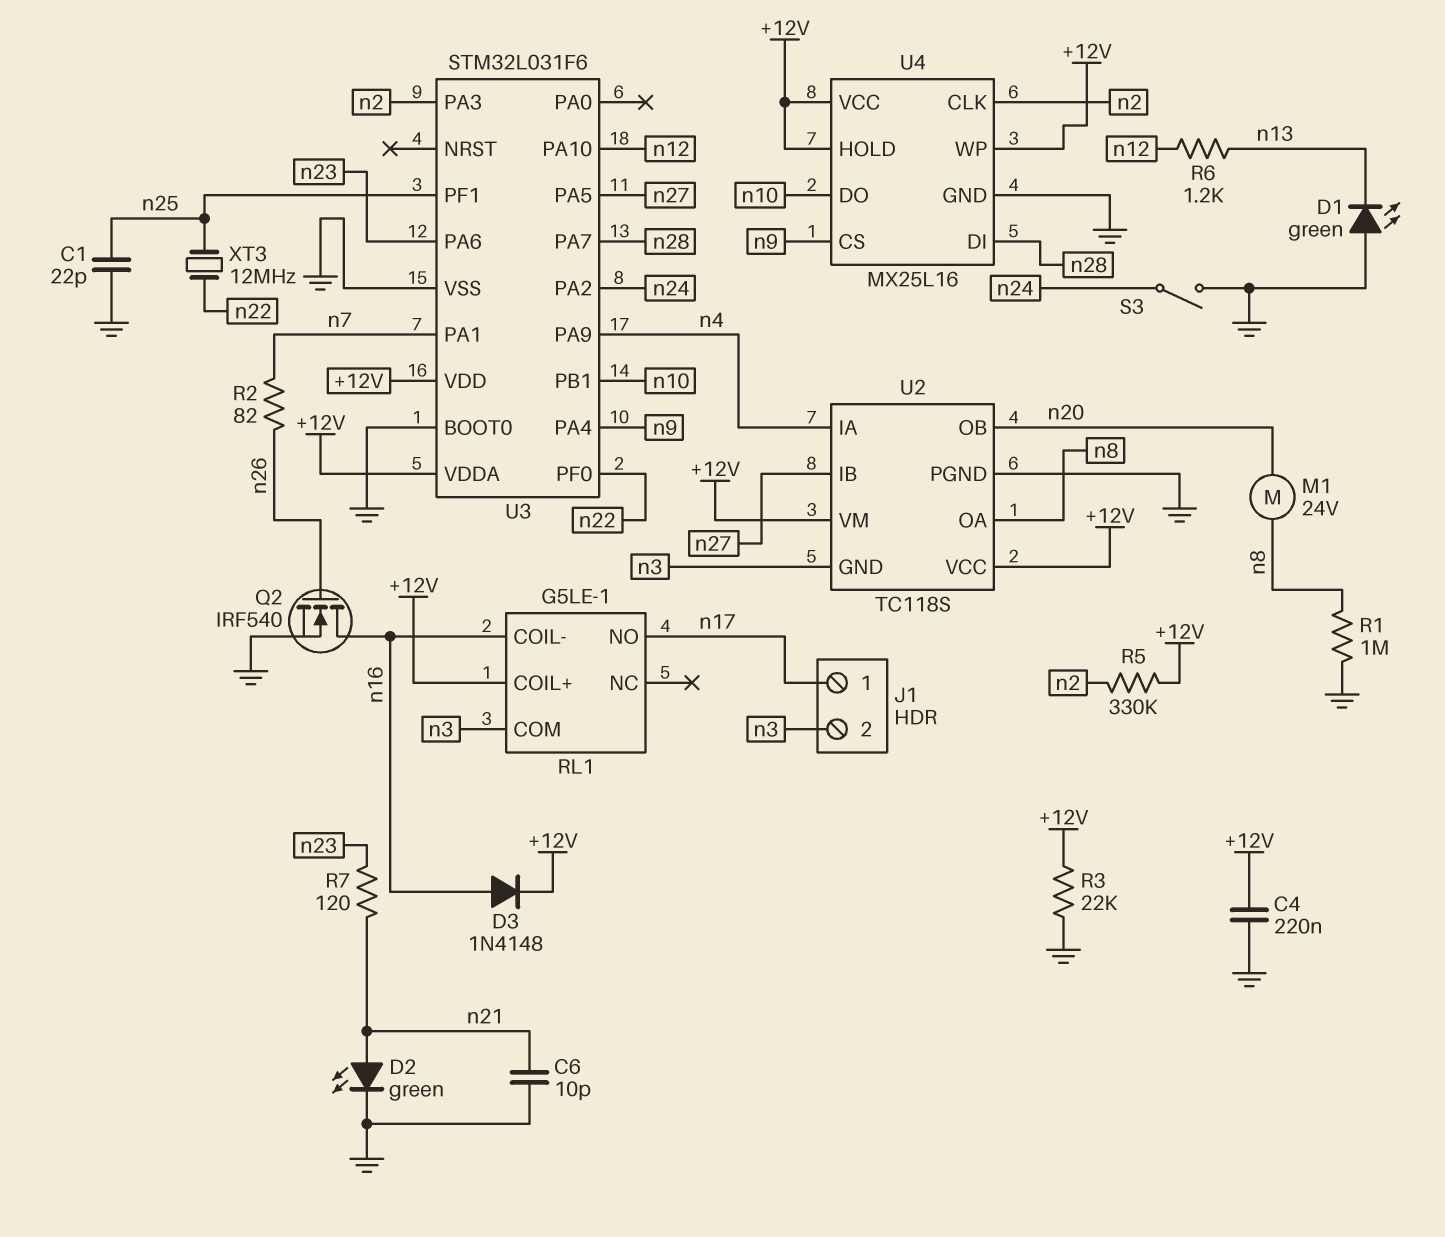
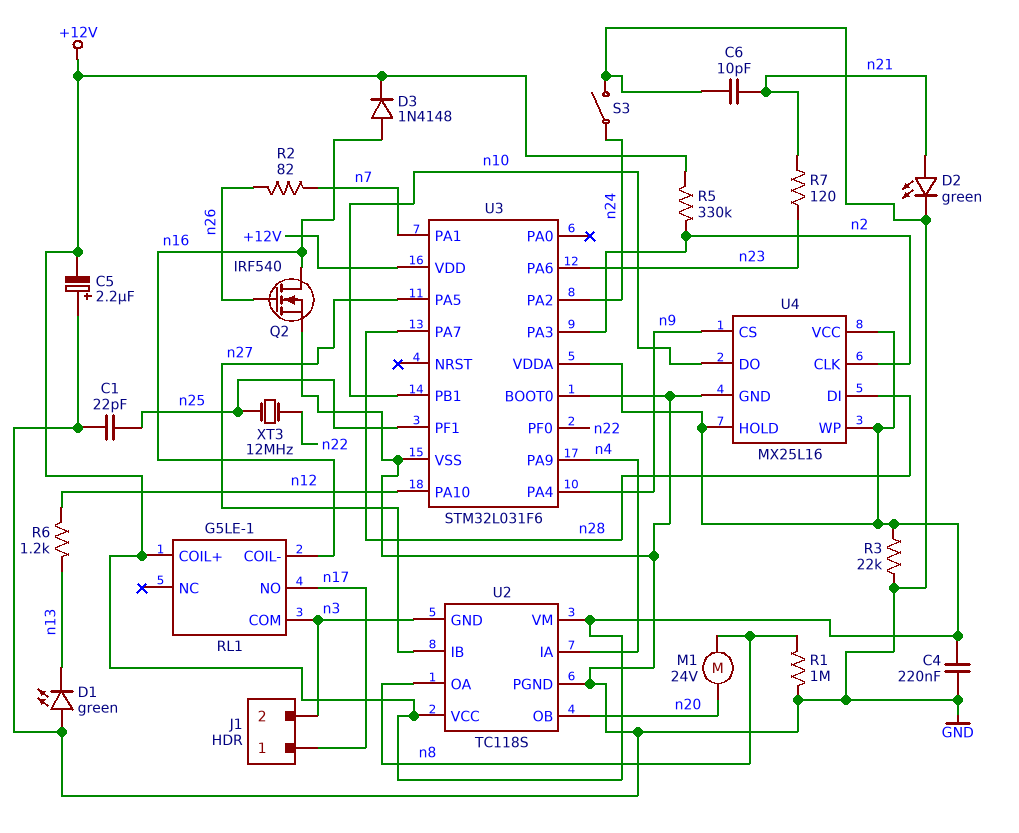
C5: none -> 2.2uF (plus GND, minus +12V)

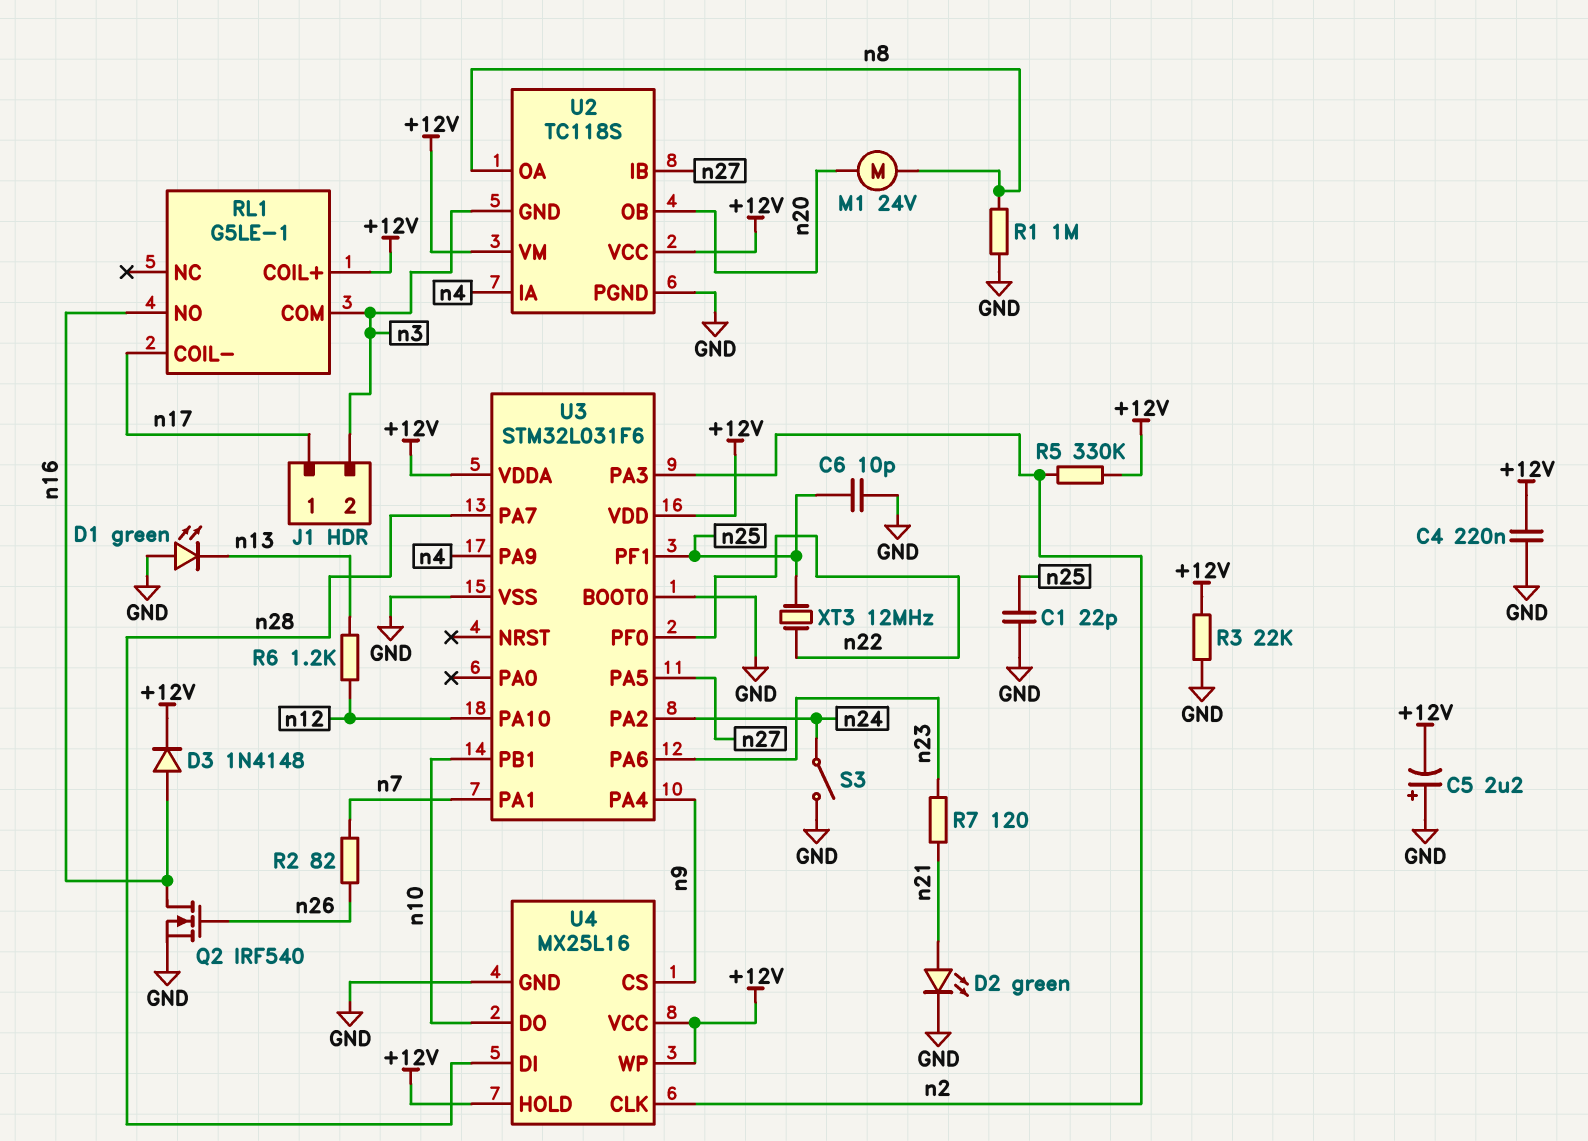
C6: 10pF (GND, n21) -> 10pF (GND, n25)
RL1 pin COIL-: n16 -> n17
RL1 pin NO: n17 -> n16

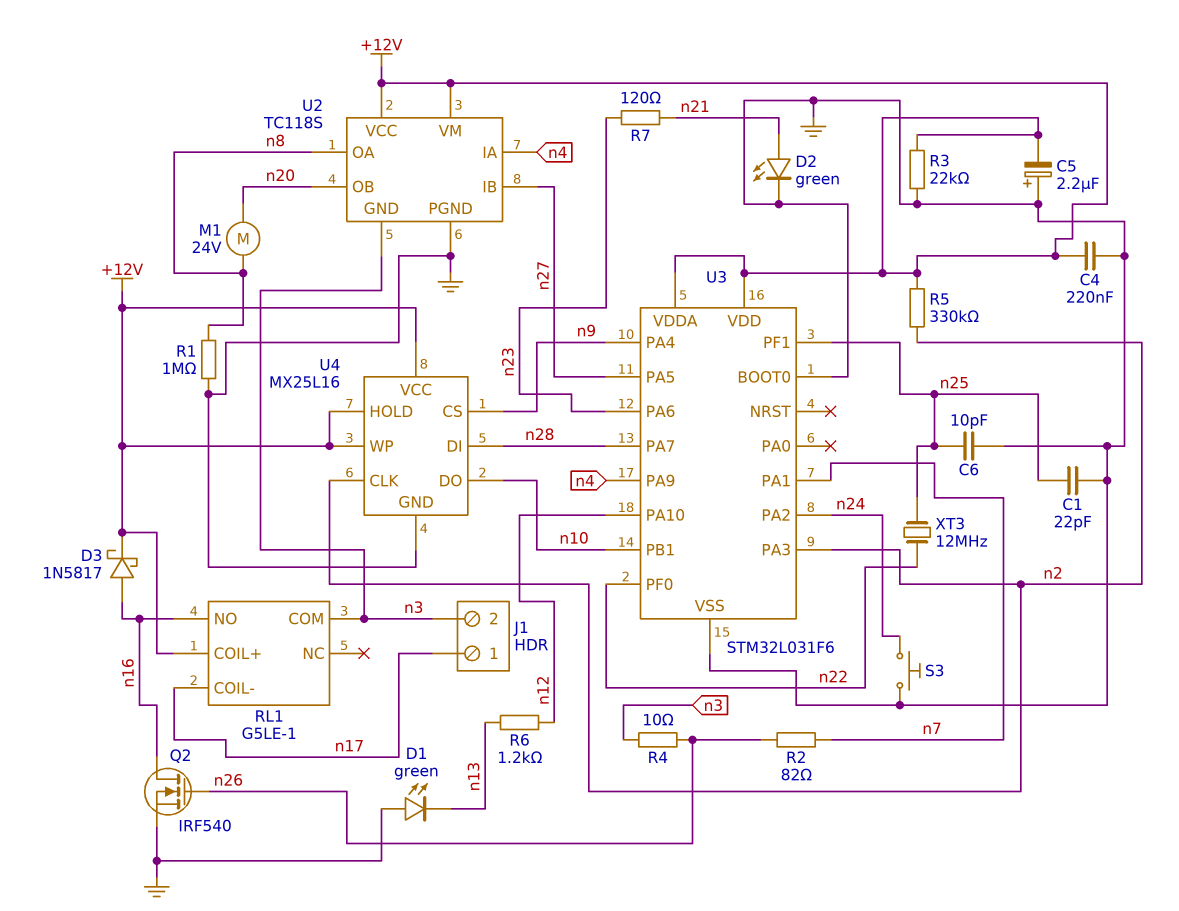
D3: diode 1N4148 (A n16, K +12V) -> schottky 1N5817 (A n16, K +12V)
R4: none -> 10 (n3, n26)
S3: switch (GND, n24) -> button (GND, n24)

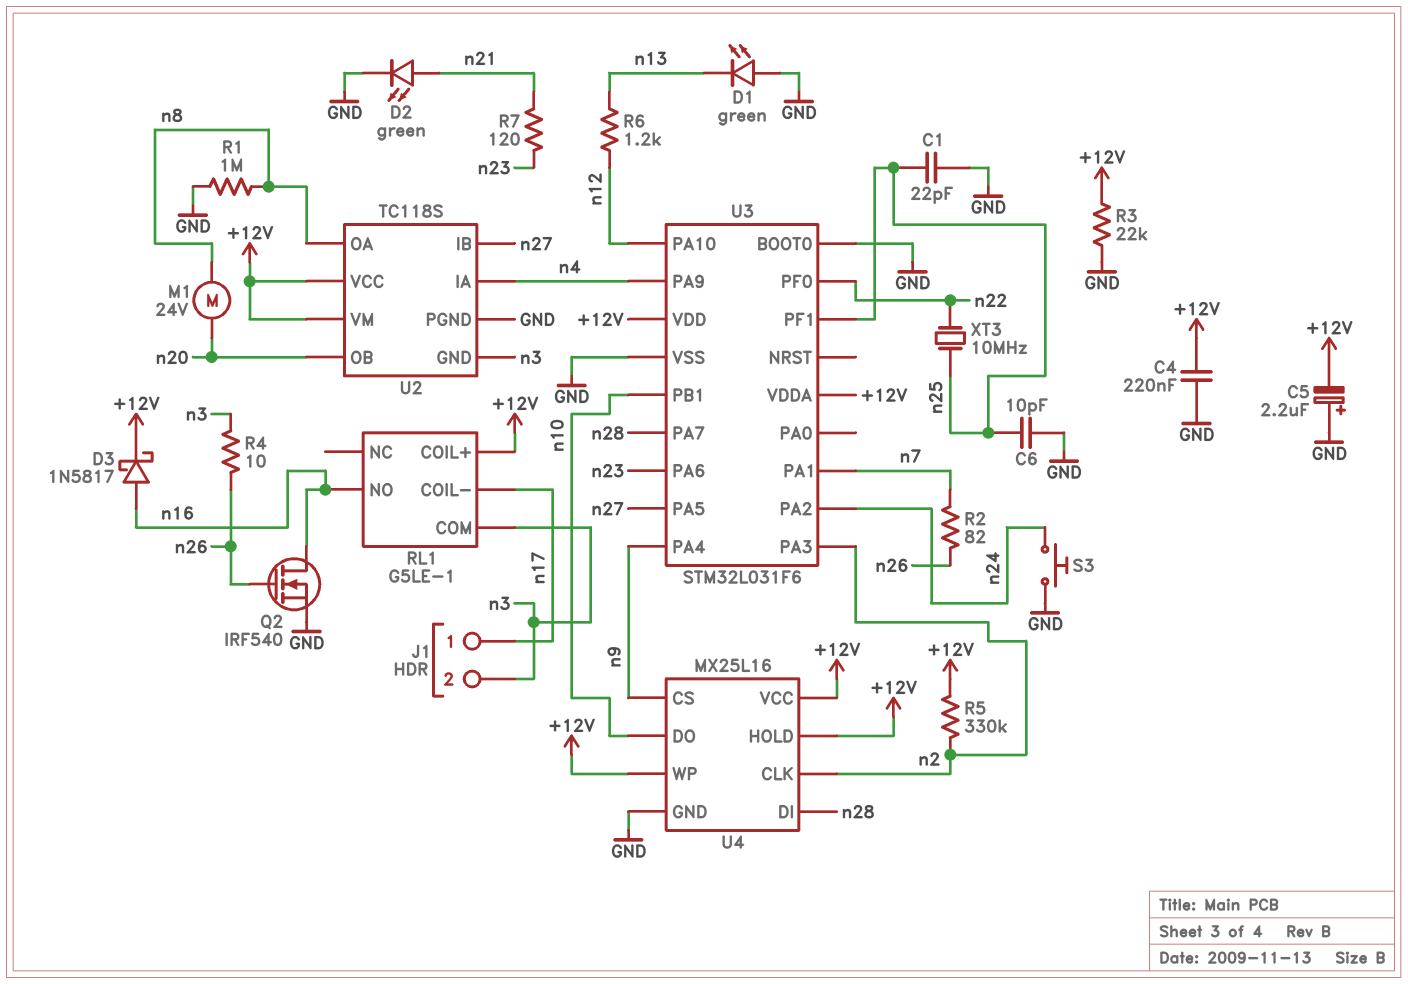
XT3: 12MHz (n22, n25) -> 10MHz (n22, n25)

